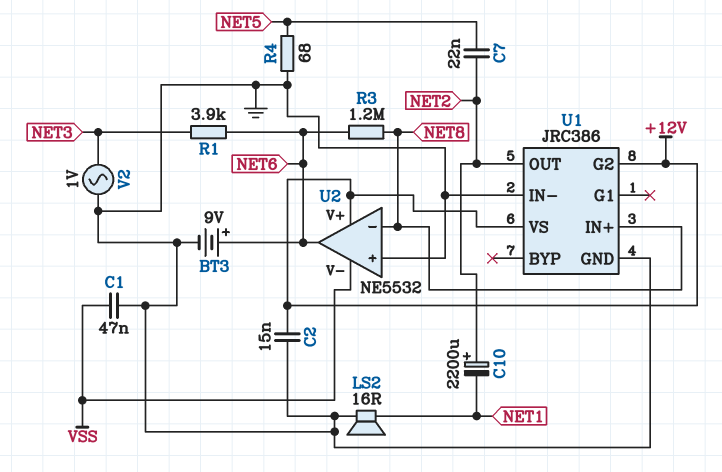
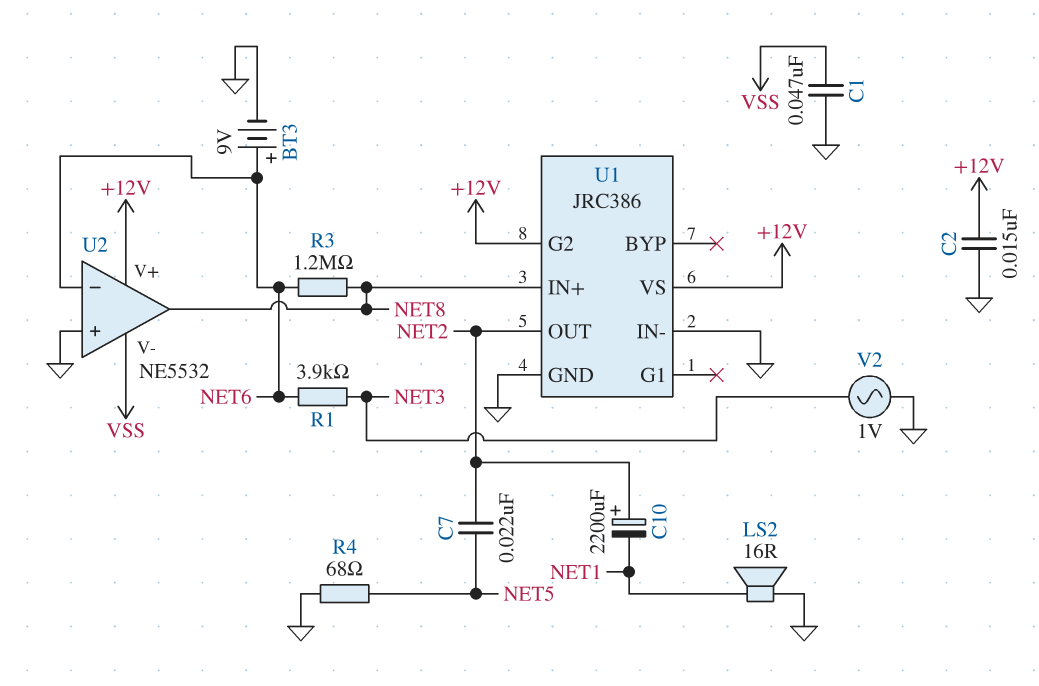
U2 pin in-: NET8 -> NET6
U2 pin out: NET6 -> NET8

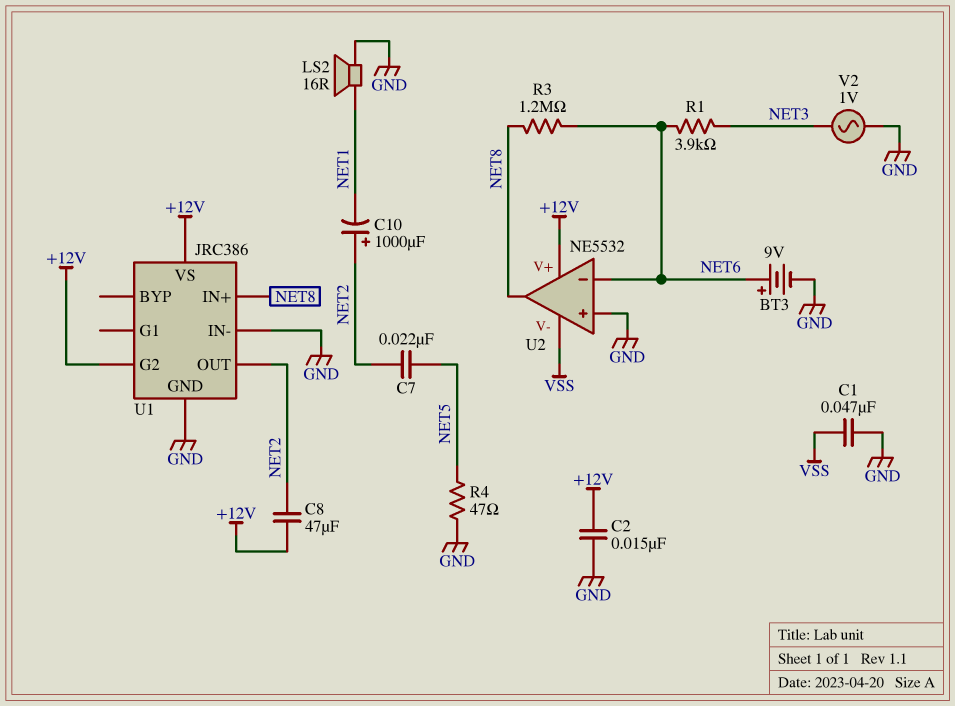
C8: none -> 47uF (+12V, NET2)
C10: 2200uF (plus NET2, minus NET1) -> 1000uF (plus NET2, minus NET1)
R4: 68 (GND, NET5) -> 47 (GND, NET5)

